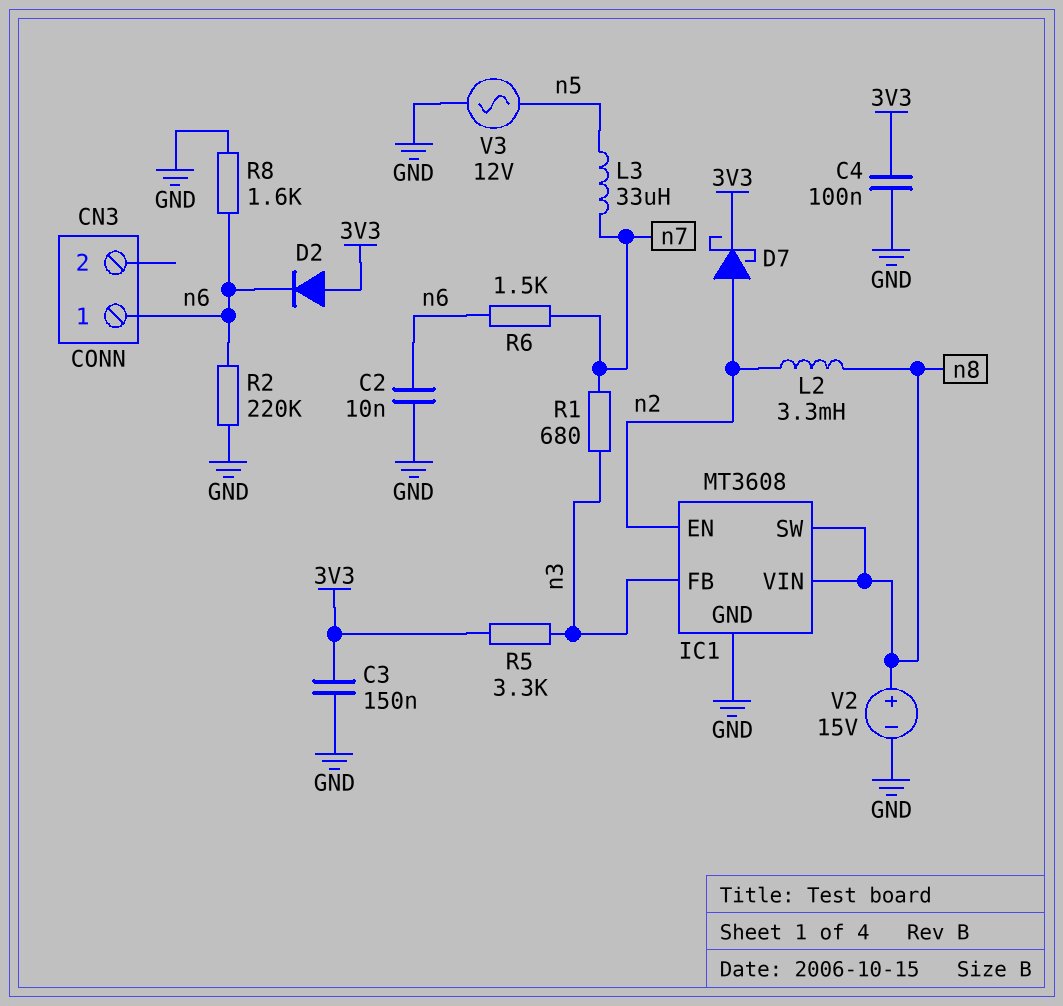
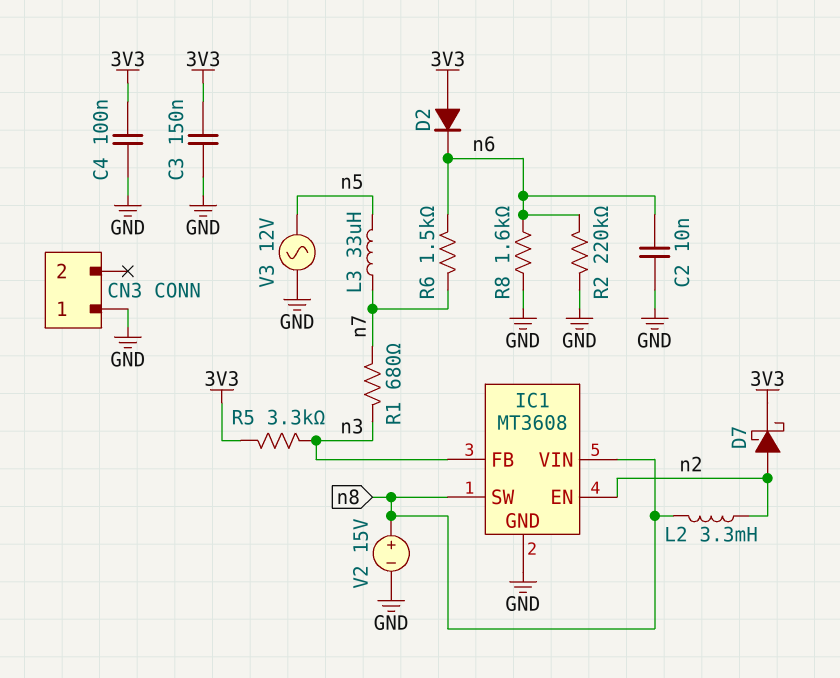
CN3 pin 1: n6 -> GND

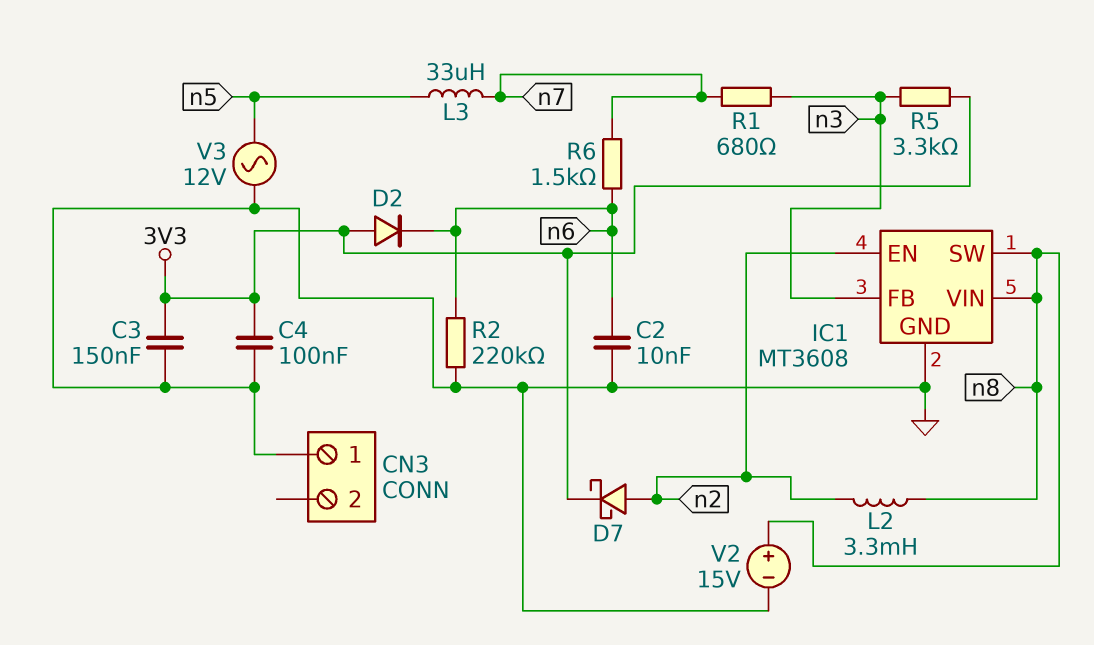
R8: 1.6k (GND, n6) -> none

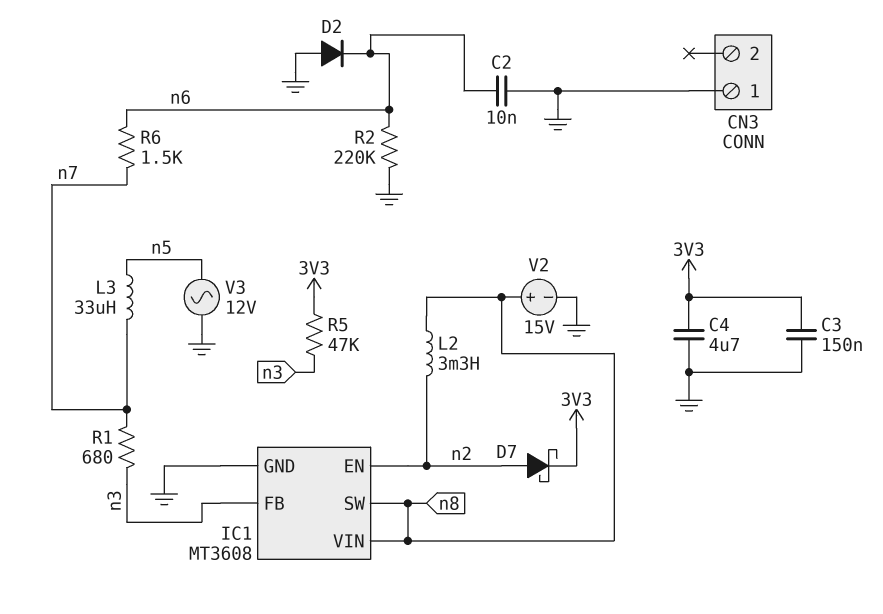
C4: 100nF (3V3, GND) -> 4.7uF (3V3, GND)
D2: diode (A 3V3, K n6) -> diode (A GND, K n6)
R5: 3.3k (3V3, n3) -> 47k (3V3, n3)

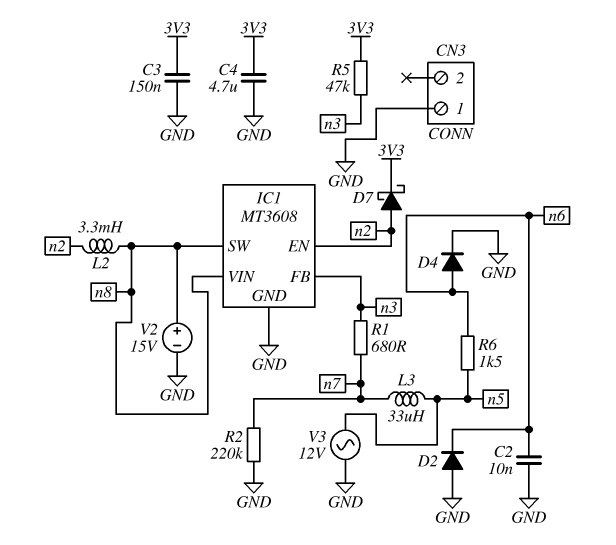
D4: none -> diode (A n6, K GND)
R2: 220k (GND, n6) -> 220k (GND, n7)
R6: 1.5k (n6, n7) -> 1.5k (n5, n6)

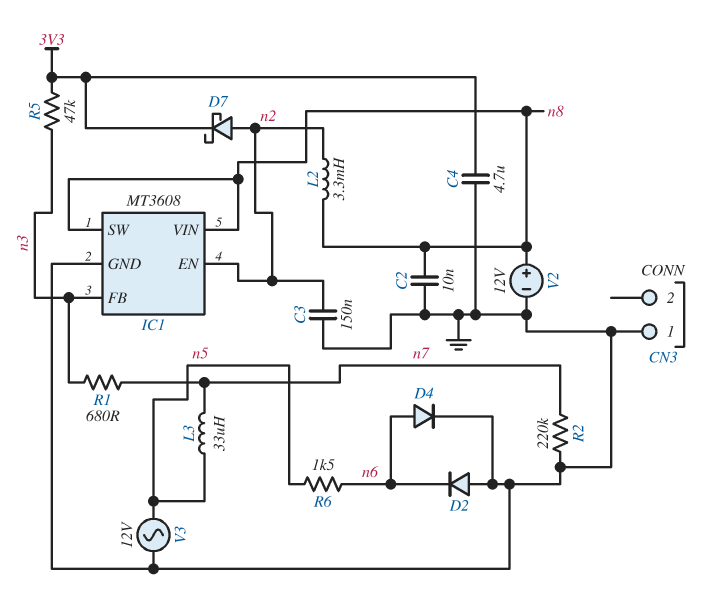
C2: 10nF (GND, n6) -> 10nF (GND, n8)
C3: 150nF (3V3, GND) -> 150nF (GND, n2)
V2: 15V (plus n8, minus GND) -> 12V (plus n8, minus GND)

